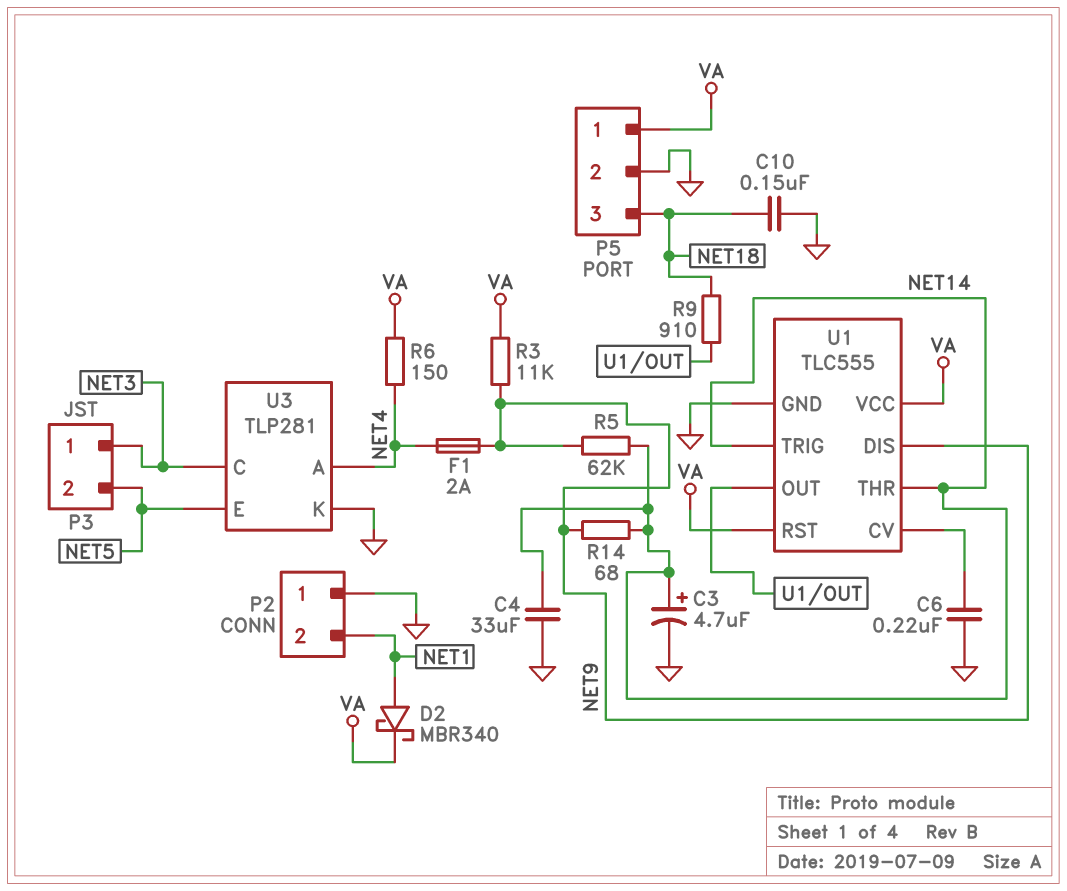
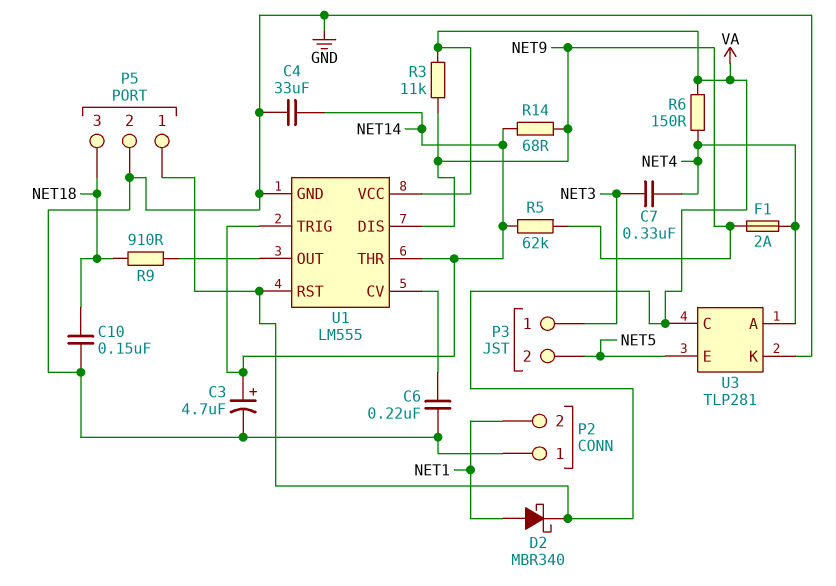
C7: none -> 330nF (NET3, NET4)
U1: TLC555 -> LM555
U3 pin C: NET3 -> VA

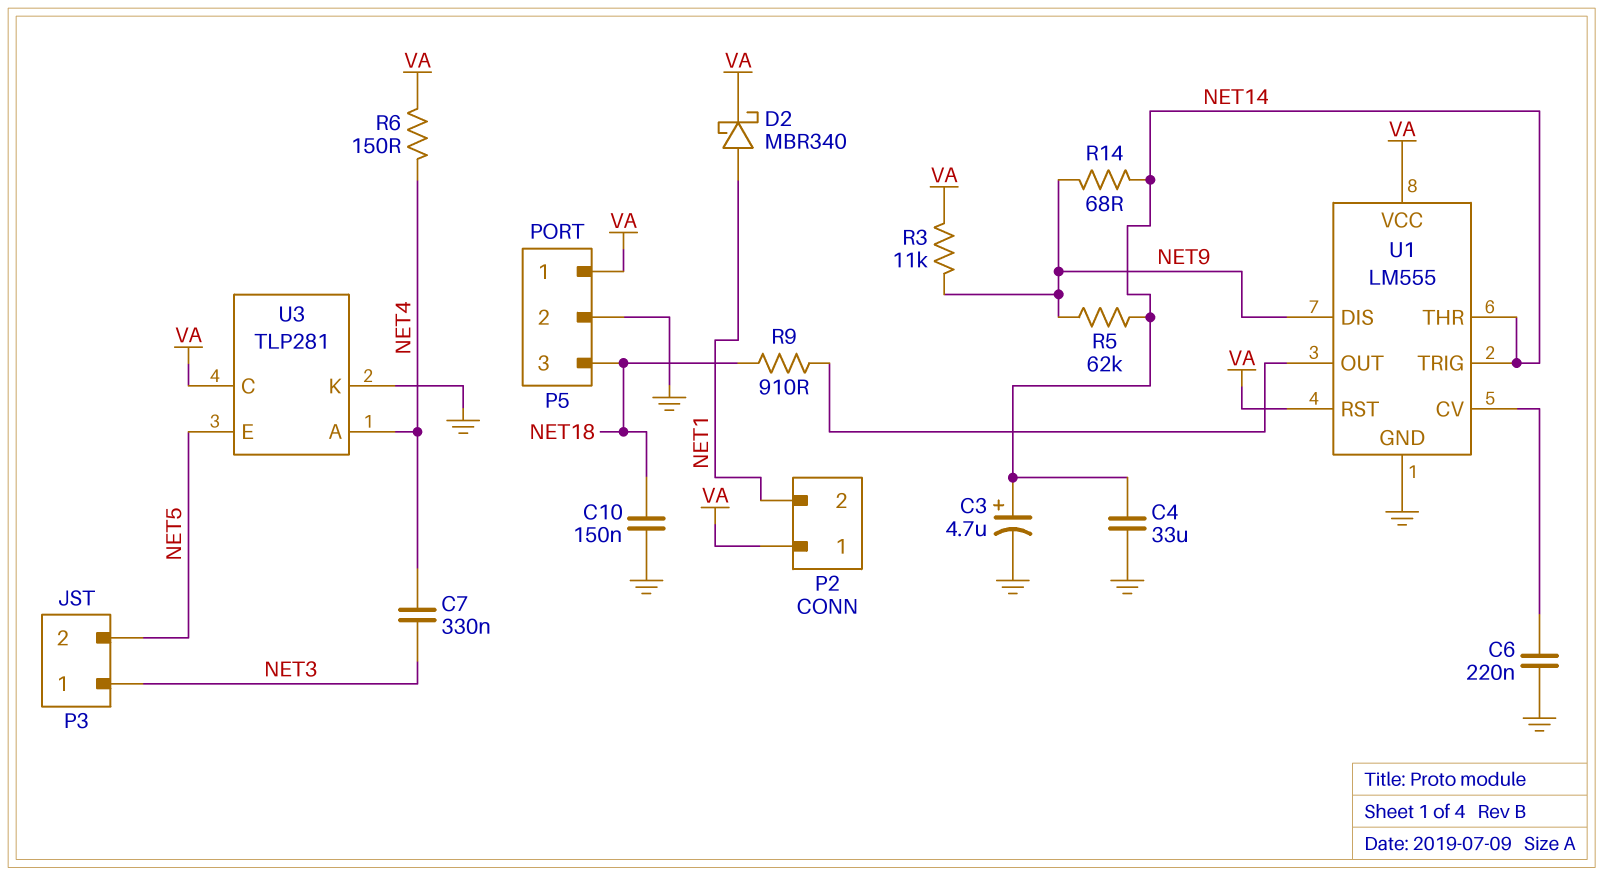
F1: 2A (NET4, NET9) -> none
P2 pin 1: GND -> VA

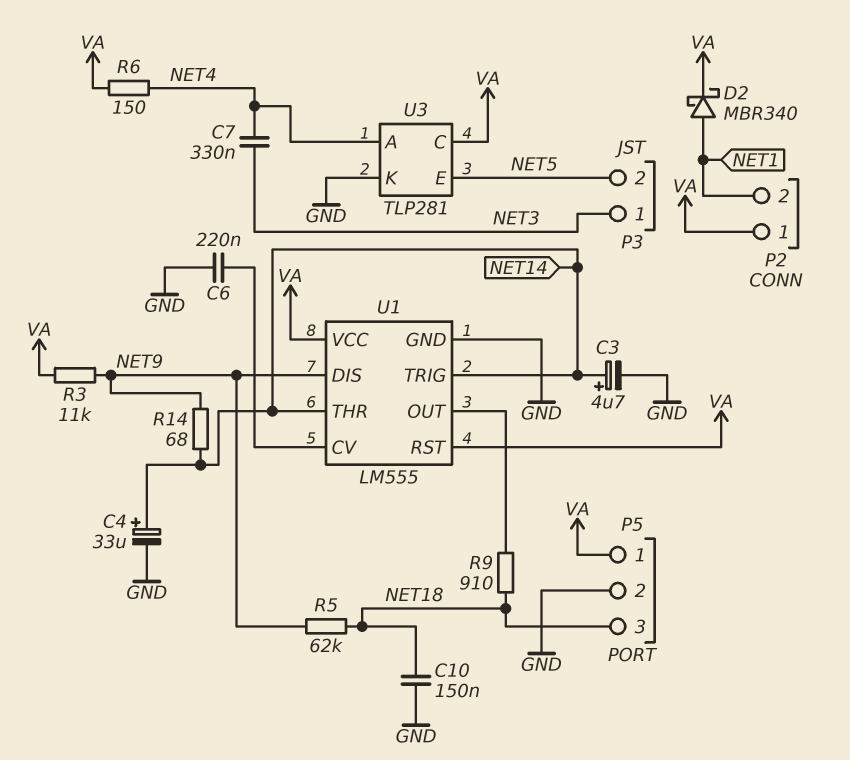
C4: 33uF (GND, NET14) -> 33uF (plus NET14, minus GND)
R5: 62k (NET9, NET14) -> 62k (NET9, NET18)

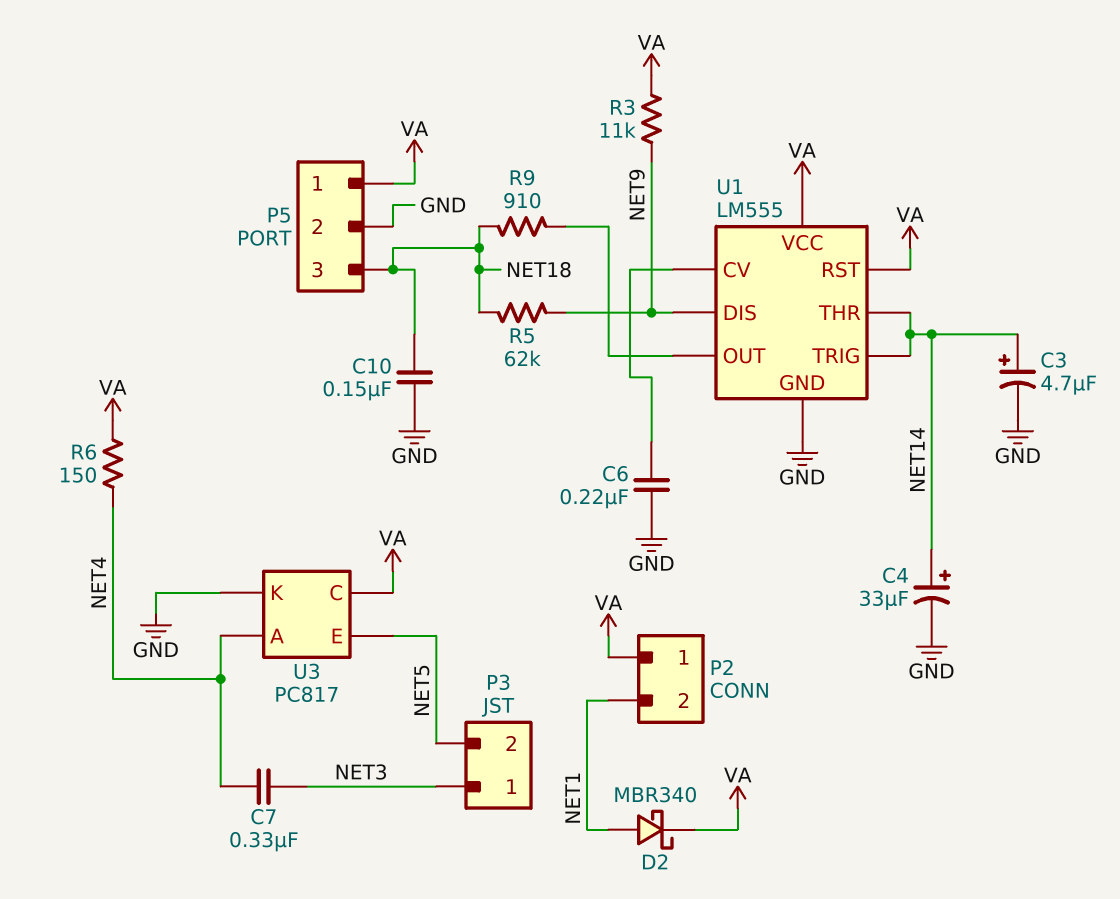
R14: 68 (NET9, NET14) -> none
U3: TLP281 -> PC817

